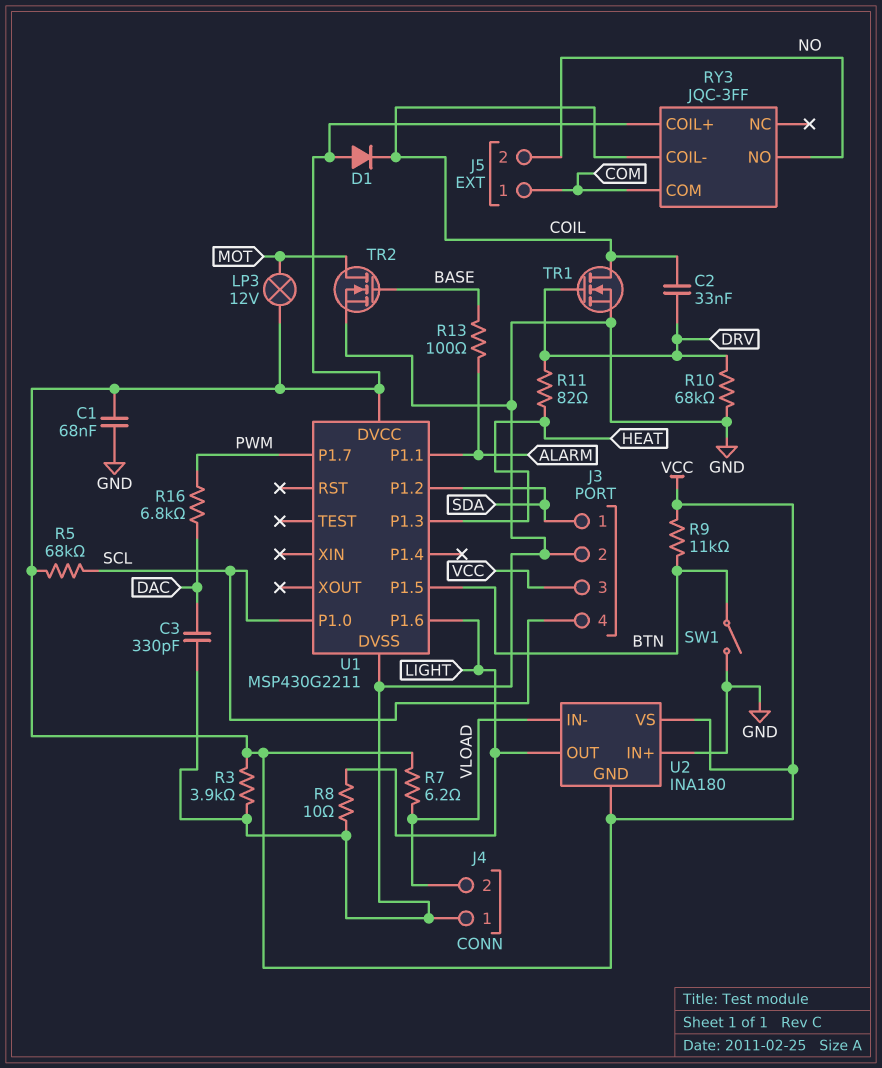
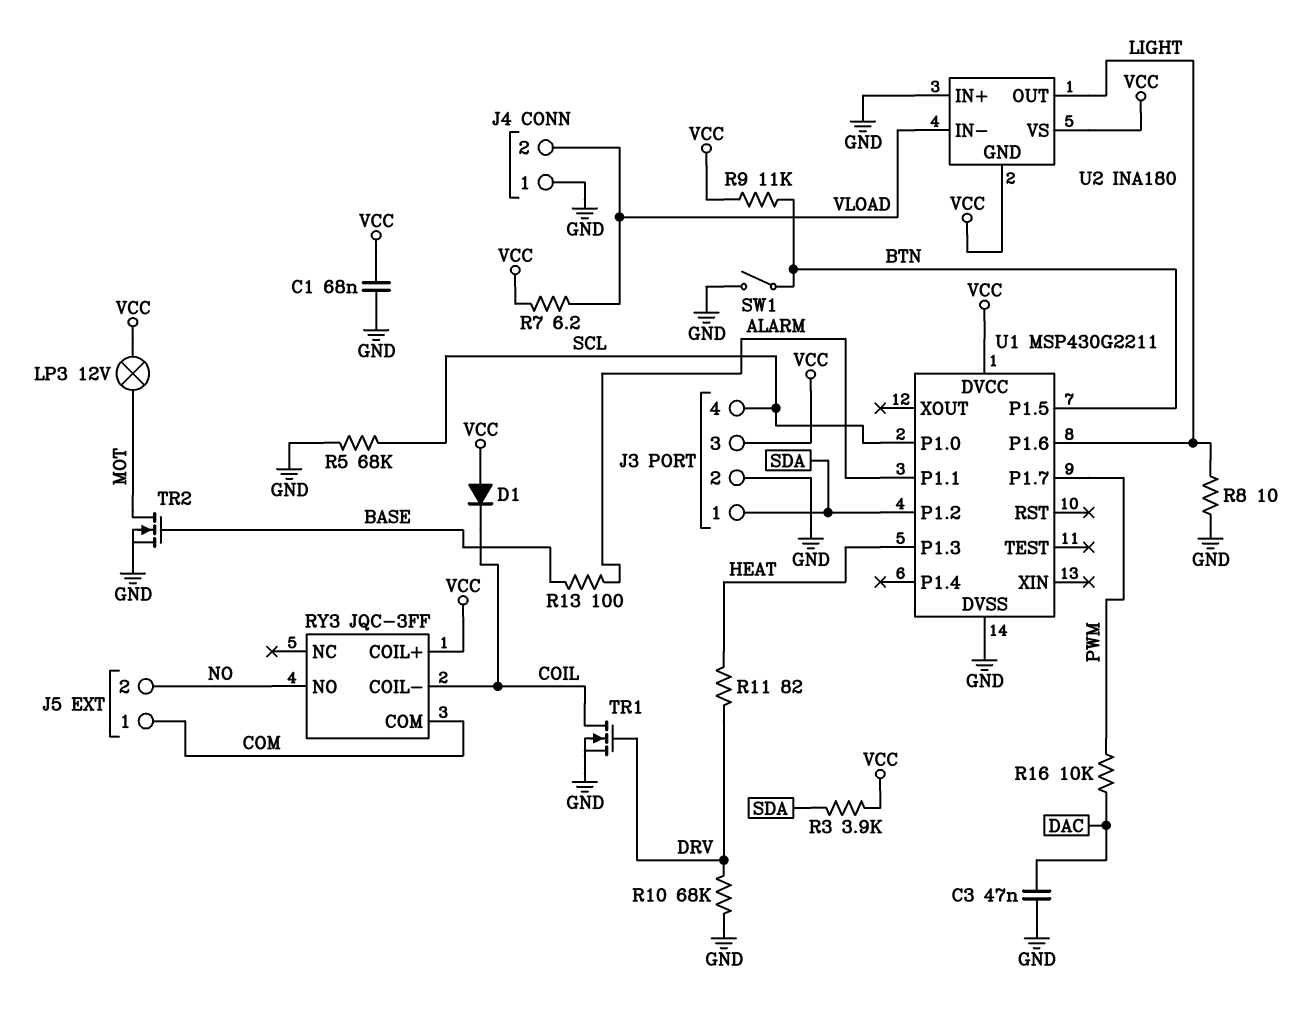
C2: 33nF (COIL, DRV) -> none
C3: 330pF (DAC, GND) -> 47nF (DAC, GND)
R3: 3.9k (GND, VCC) -> 3.9k (SDA, VCC)
R5: 68k (SCL, VCC) -> 68k (GND, SCL)
R16: 6.8k (DAC, PWM) -> 10k (DAC, PWM)

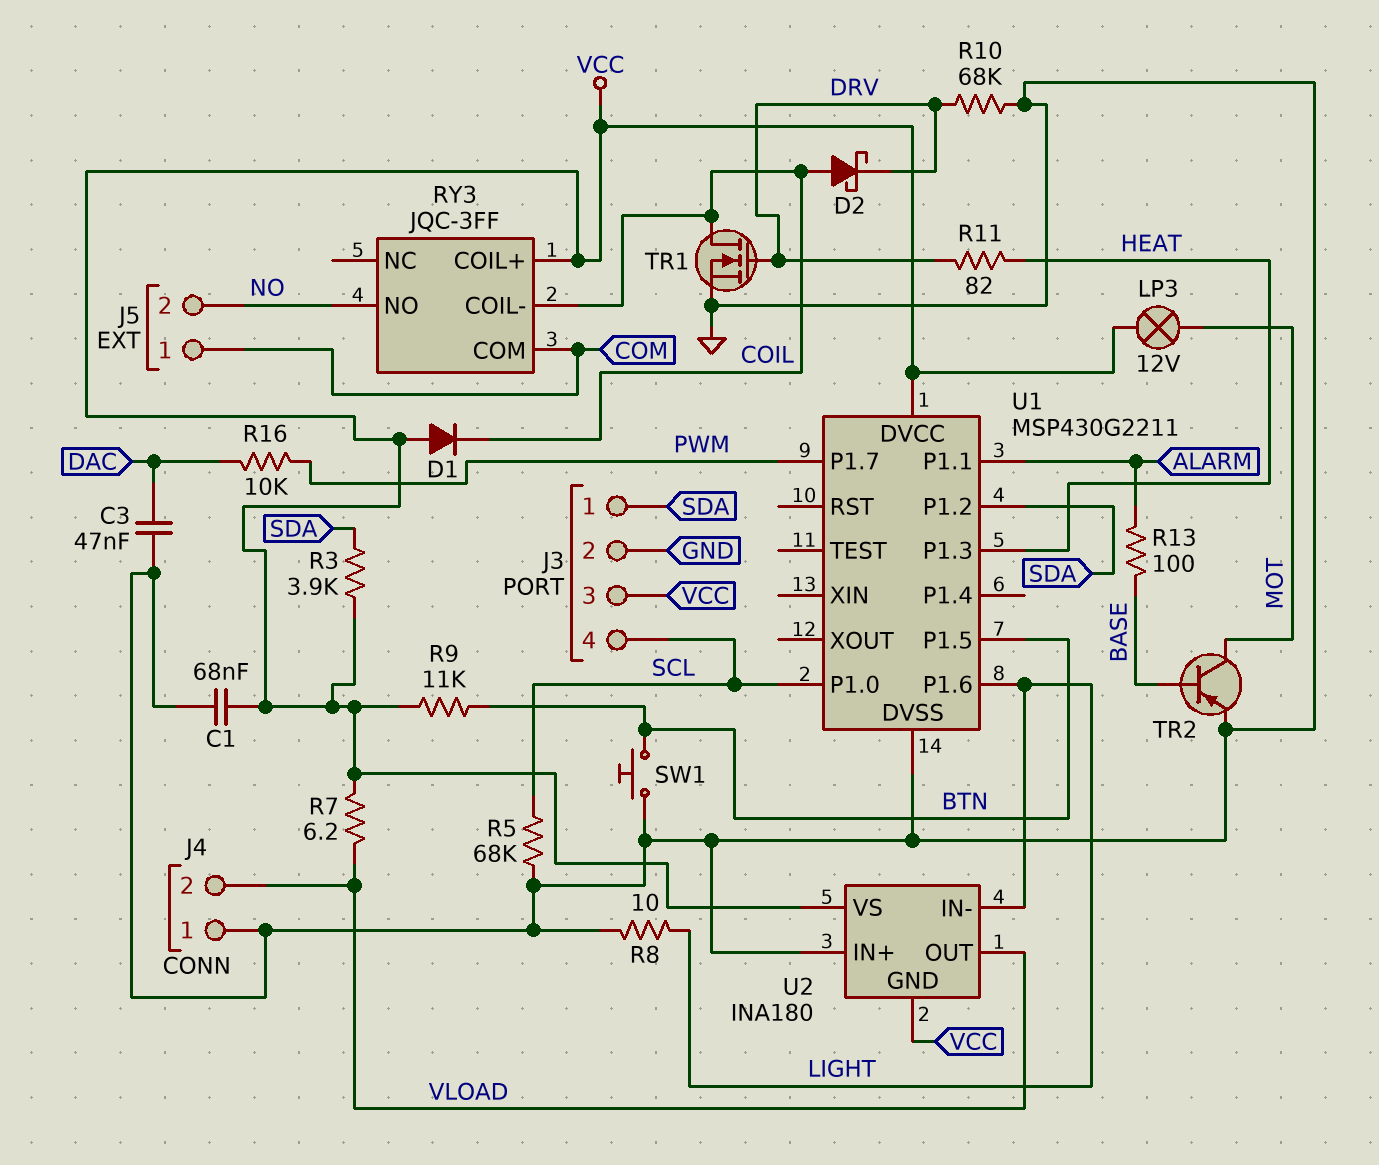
D2: none -> schottky (A COIL, K DRV)
SW1: switch (BTN, GND) -> button (BTN, GND)
TR2: NMOS (G BASE, D MOT, S GND) -> PNP (B BASE, C MOT, E GND)
U2 pin IN-: VLOAD -> LIGHT
U2 pin OUT: LIGHT -> VLOAD

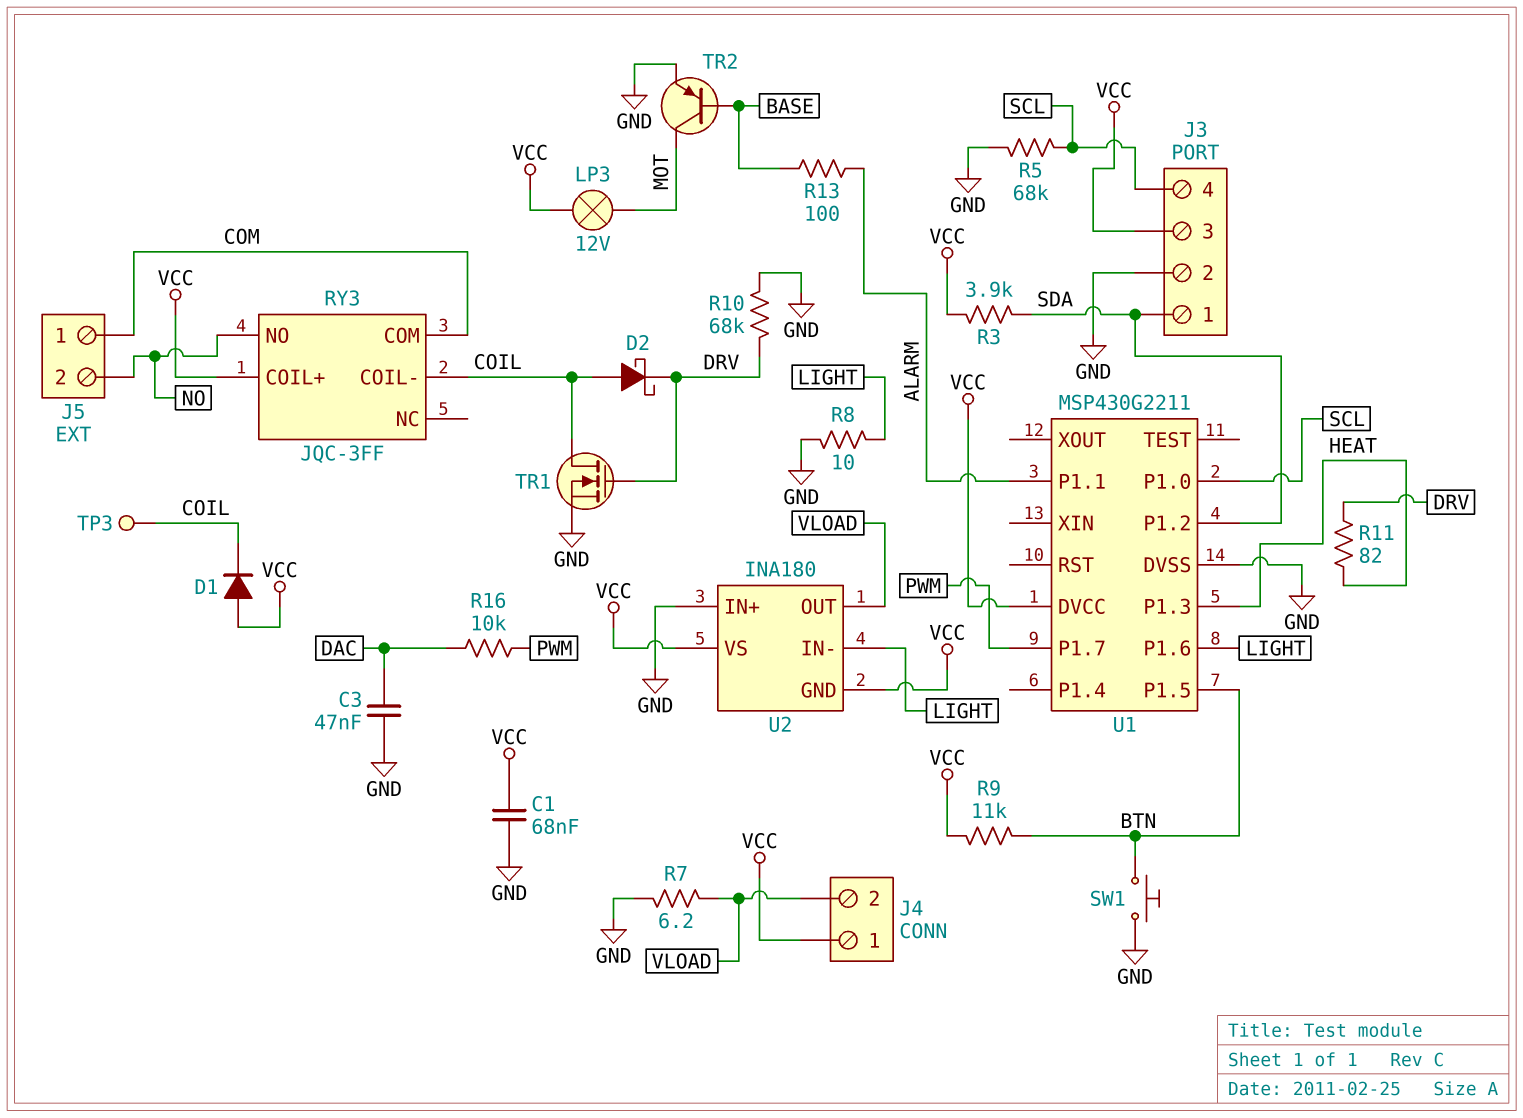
J4 pin 1: GND -> VCC
R7: 6.2 (VCC, VLOAD) -> 6.2 (GND, VLOAD)
TP3: none -> test point (COIL)

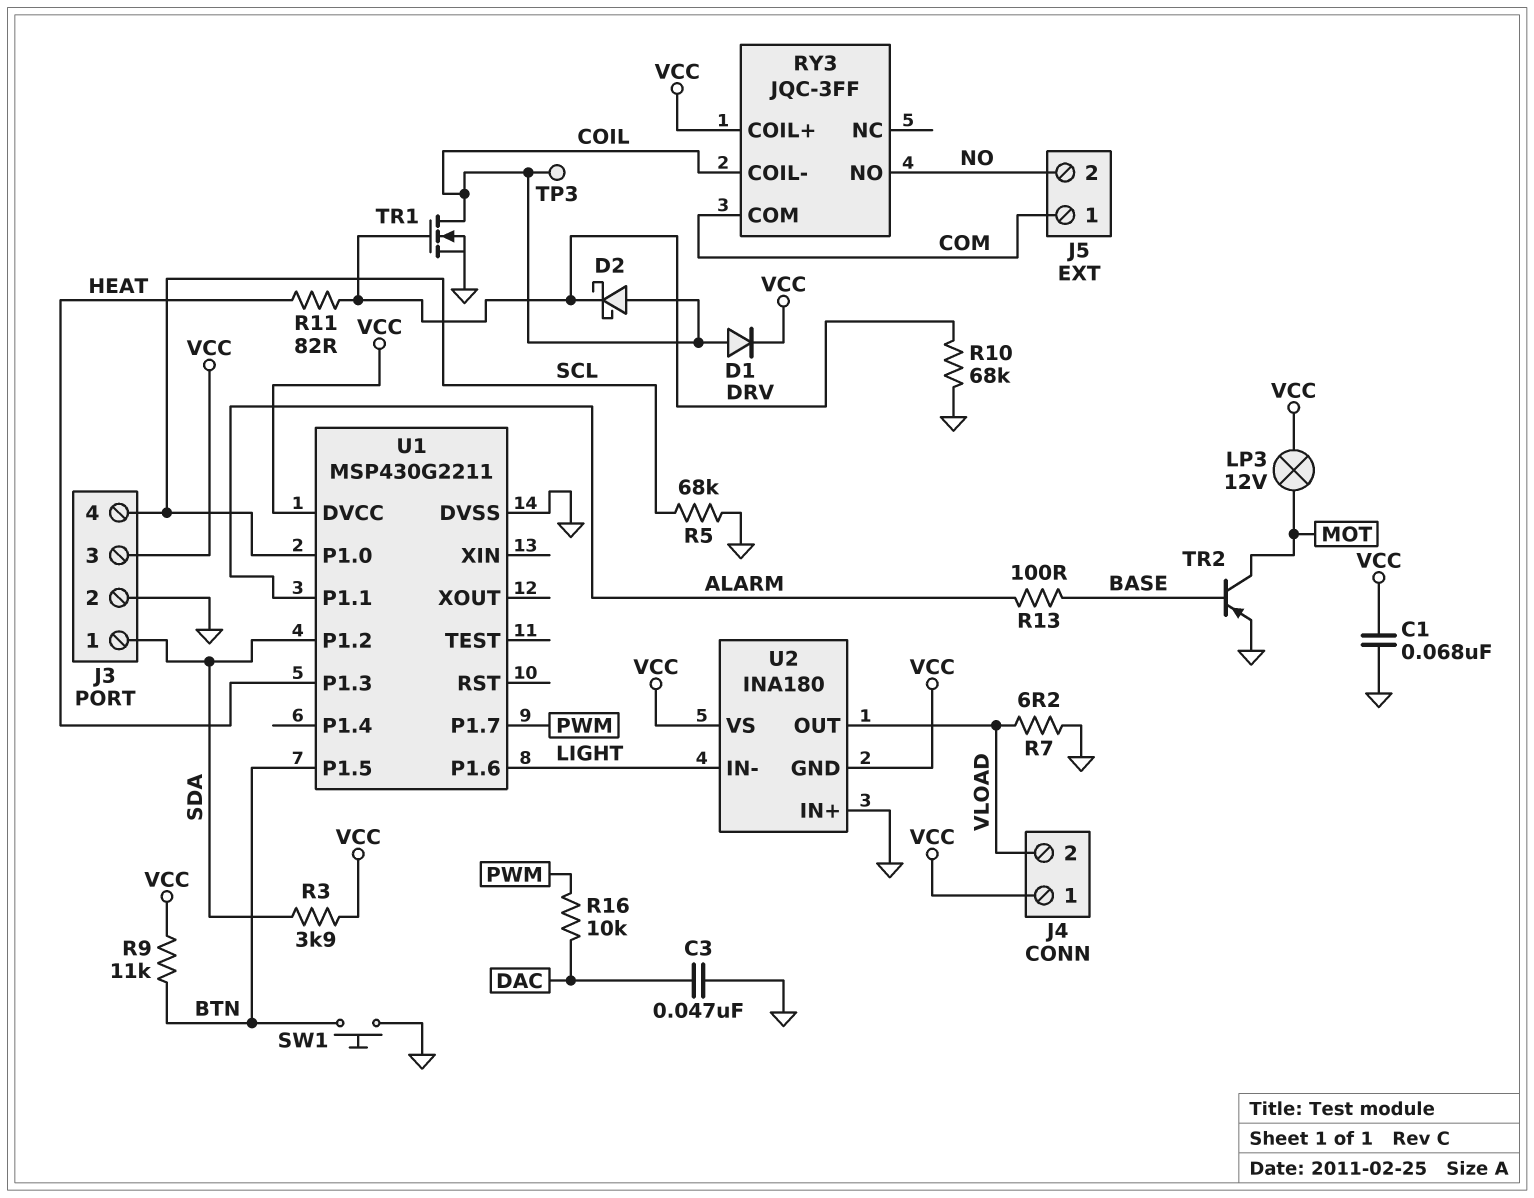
D1: diode (A VCC, K COIL) -> diode (A COIL, K VCC)
R8: 10 (GND, LIGHT) -> none

